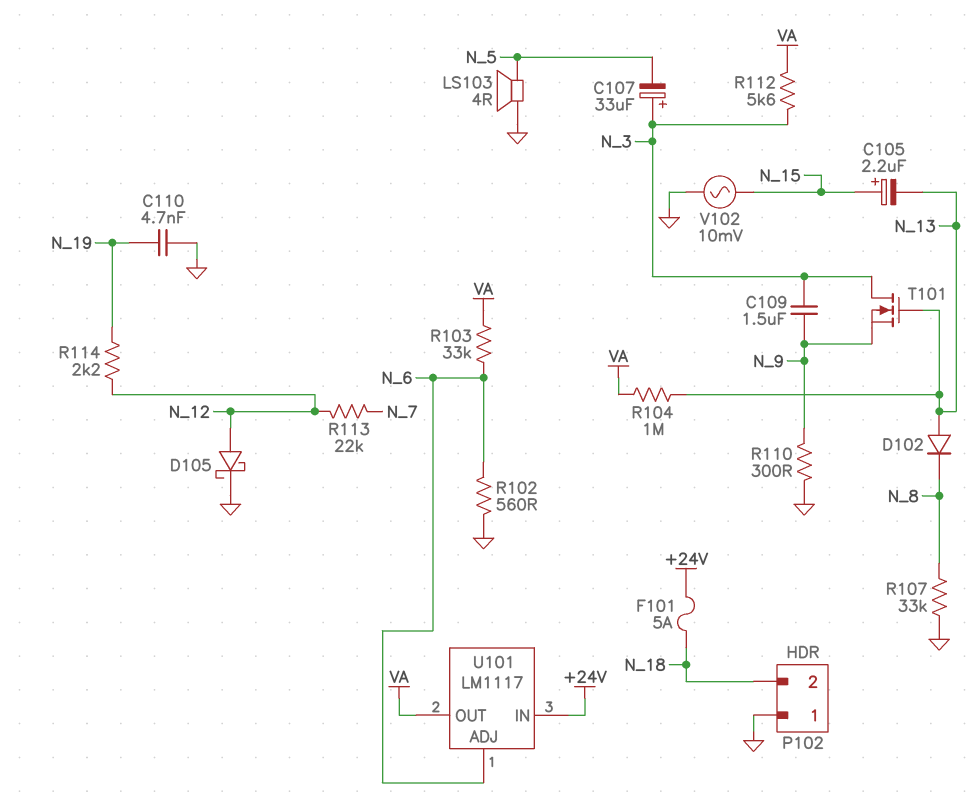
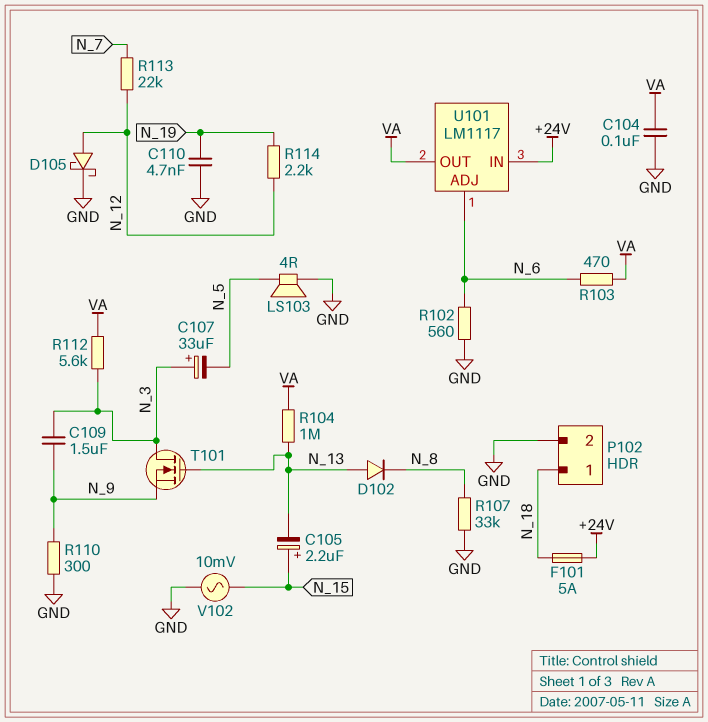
C104: none -> 100nF (GND, VA)
P102 pin 1: GND -> N_18
P102 pin 2: N_18 -> GND
R103: 33k (N_6, VA) -> 470 (N_6, VA)

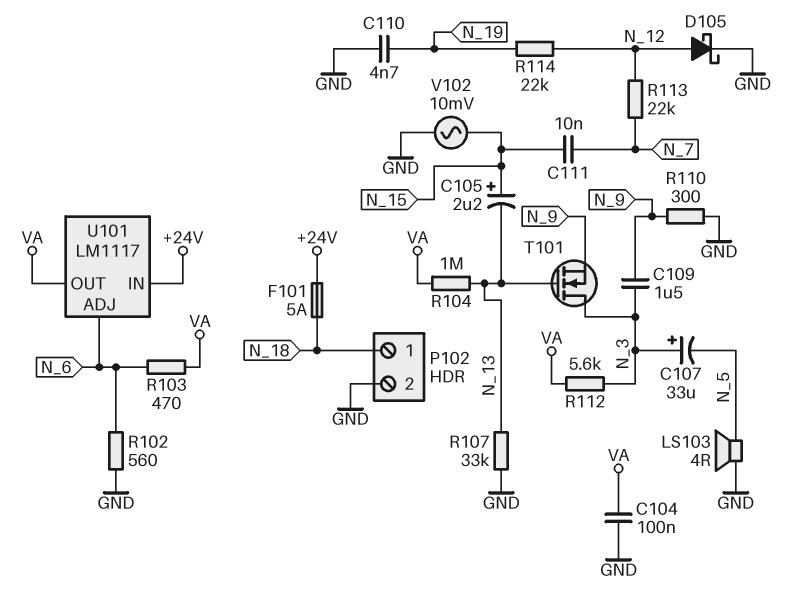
C111: none -> 10nF (N_7, N_15)
D102: diode (A N_13, K N_8) -> none
R107: 33k (GND, N_8) -> 33k (GND, N_13)
R114: 2.2k (N_12, N_19) -> 22k (N_12, N_19)

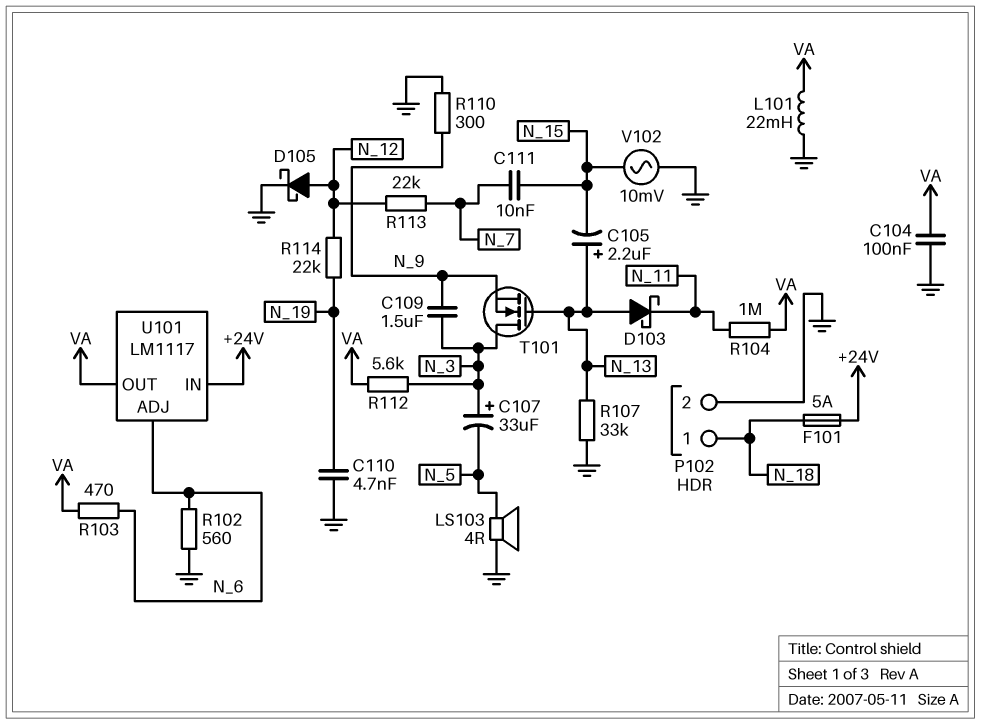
C105: 2.2uF (plus N_15, minus N_13) -> 2.2uF (plus N_13, minus N_15)
D103: none -> schottky (A N_13, K N_11)
L101: none -> 22mH (GND, VA)
R104: 1M (N_13, VA) -> 1M (N_11, VA)

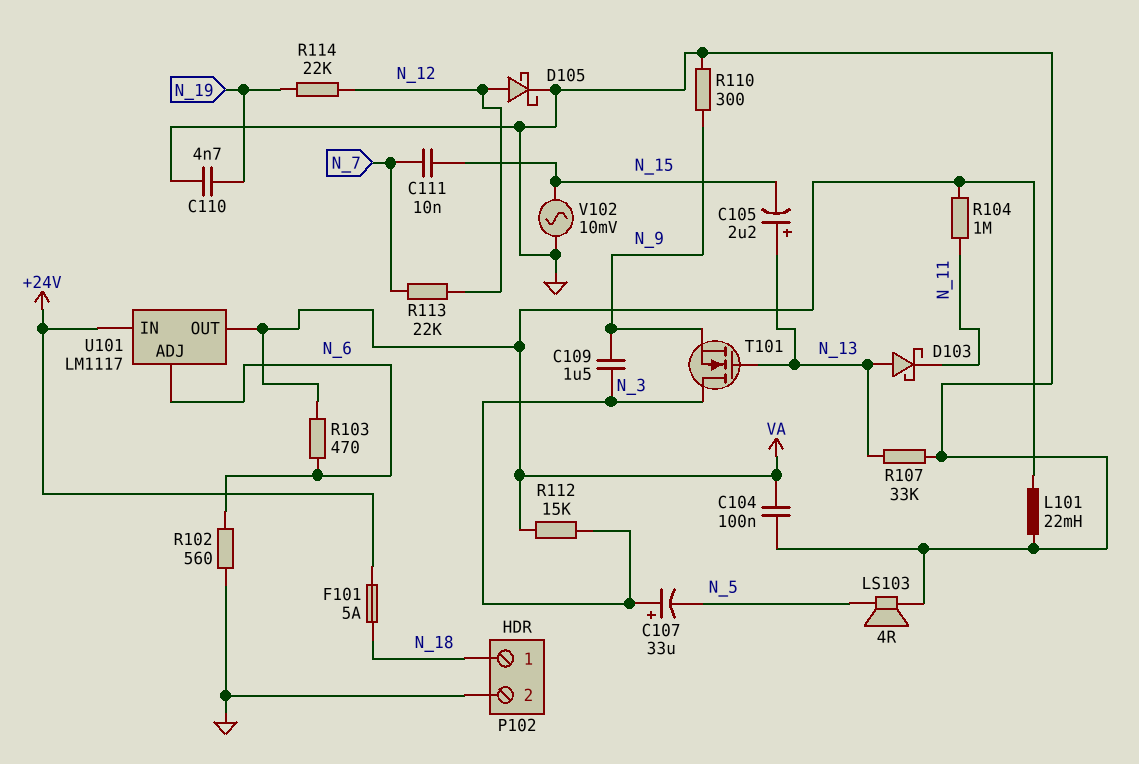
R112: 5.6k (N_3, VA) -> 15k (N_3, VA)

